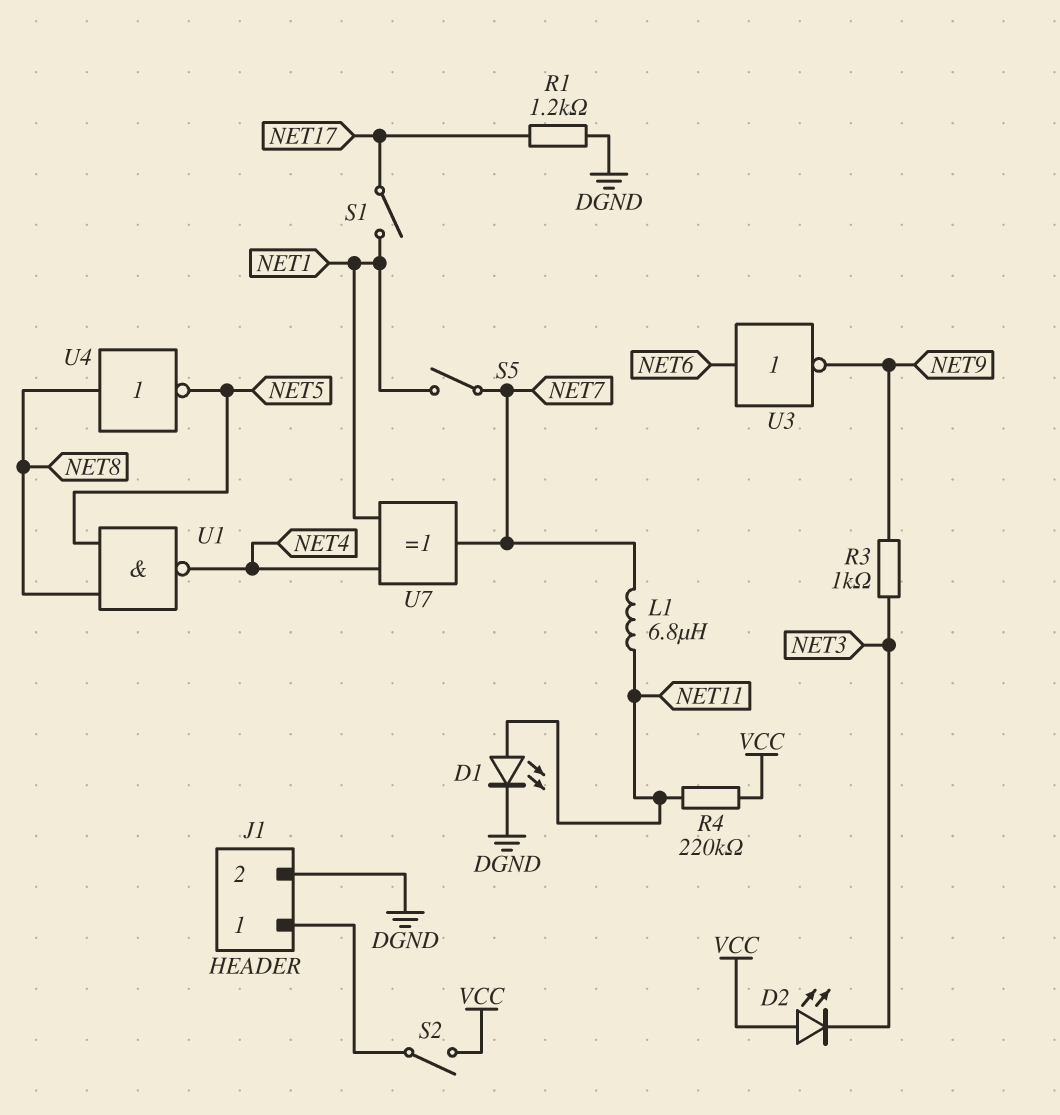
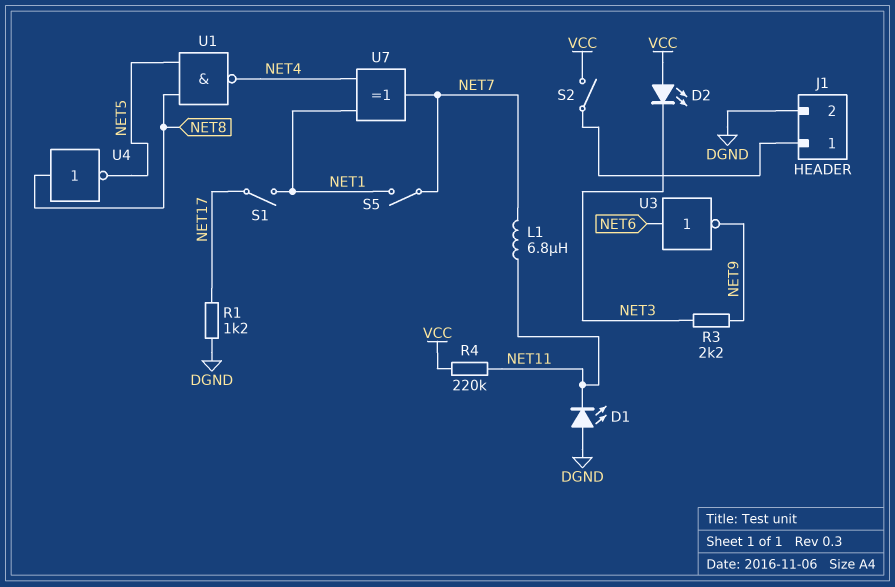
D1: LED (A NET11, K DGND) -> LED (A DGND, K NET11)
R3: 1k (NET3, NET9) -> 2.2k (NET3, NET9)

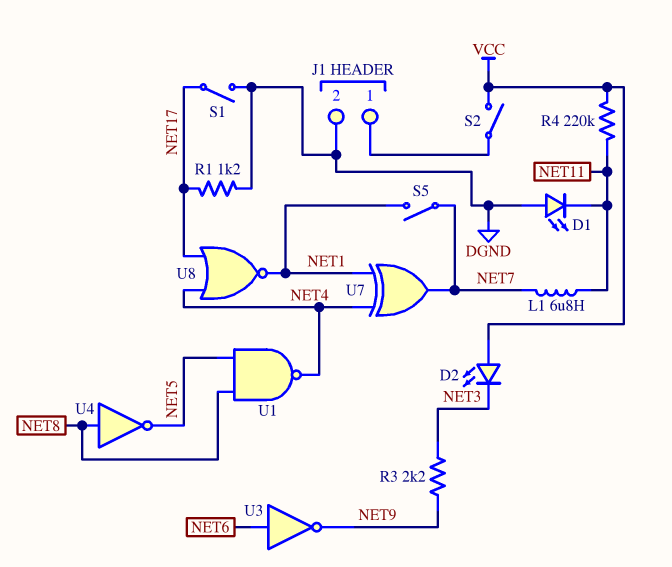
S1: switch (NET1, NET17) -> switch (DGND, NET17)
U8: none -> NOR (in NET4, in NET17, out NET1)

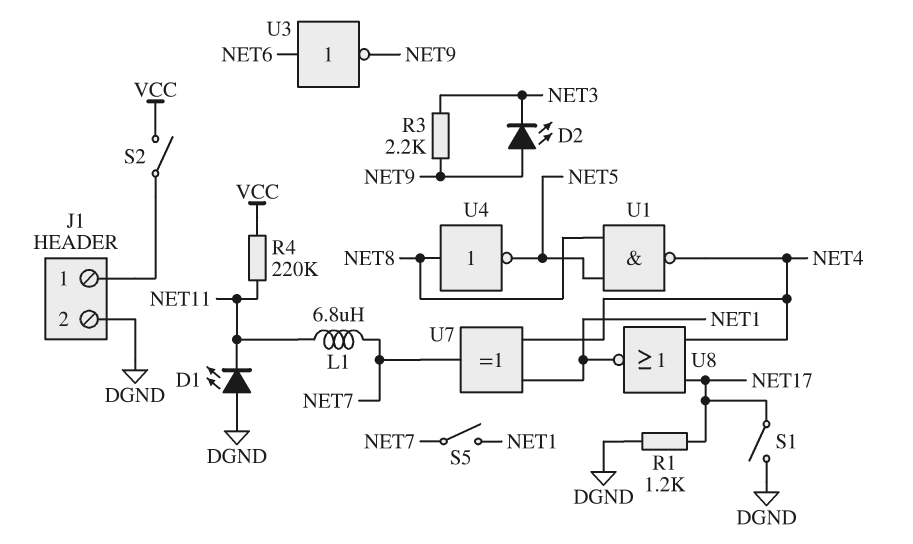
D2: LED (A VCC, K NET3) -> LED (A NET9, K NET3)

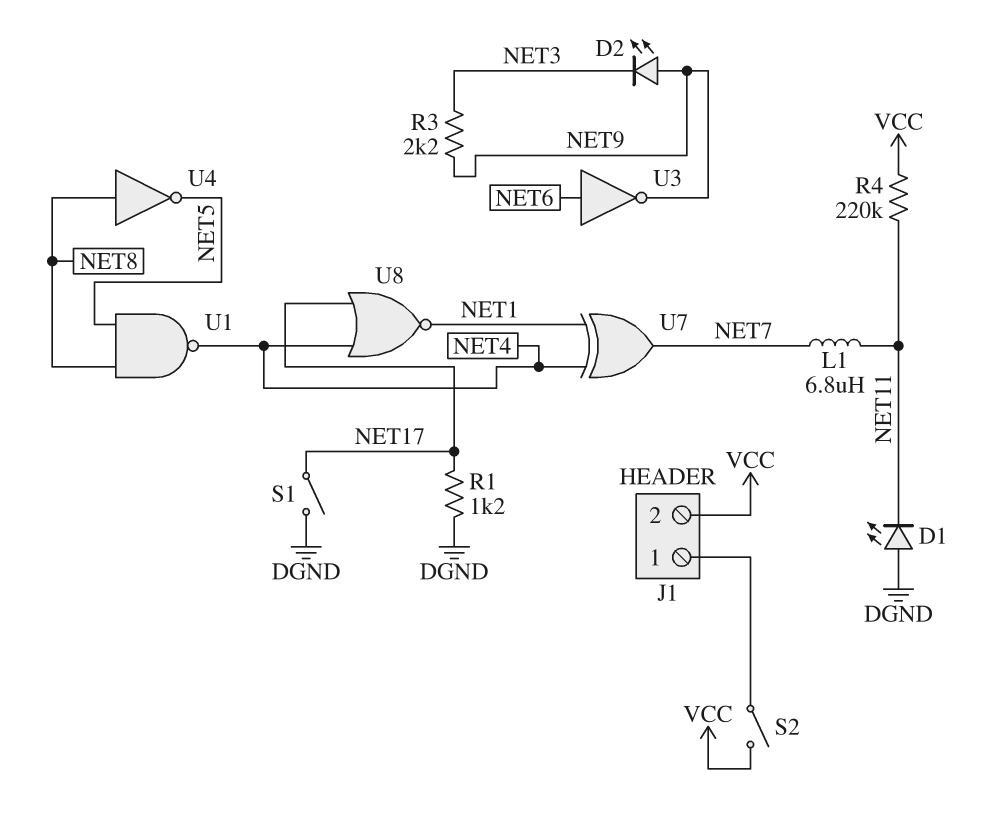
J1 pin 2: DGND -> VCC
S5: switch (NET1, NET7) -> none

